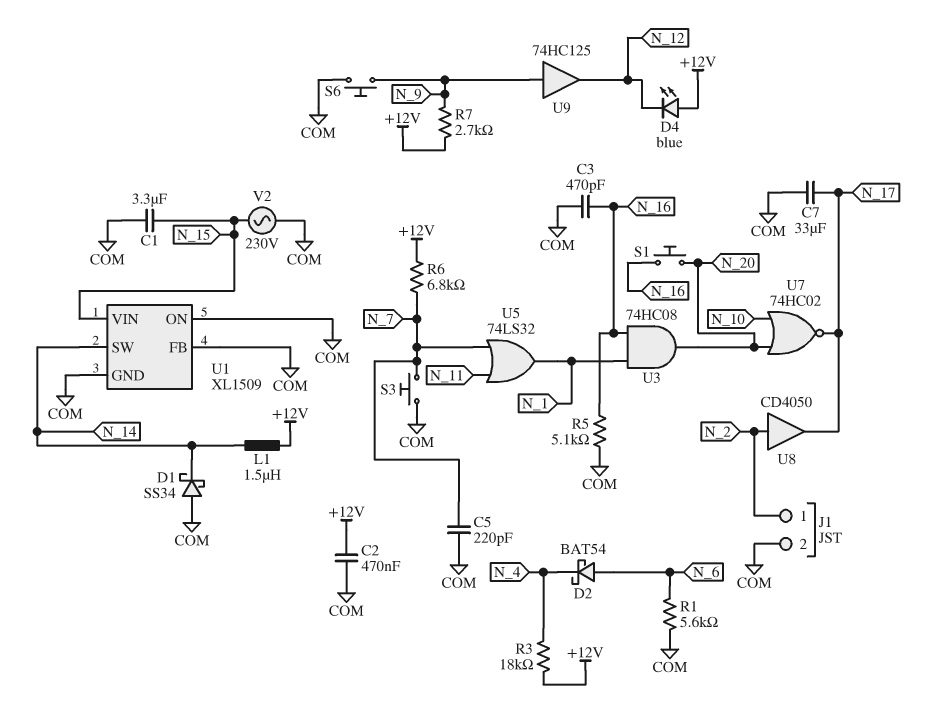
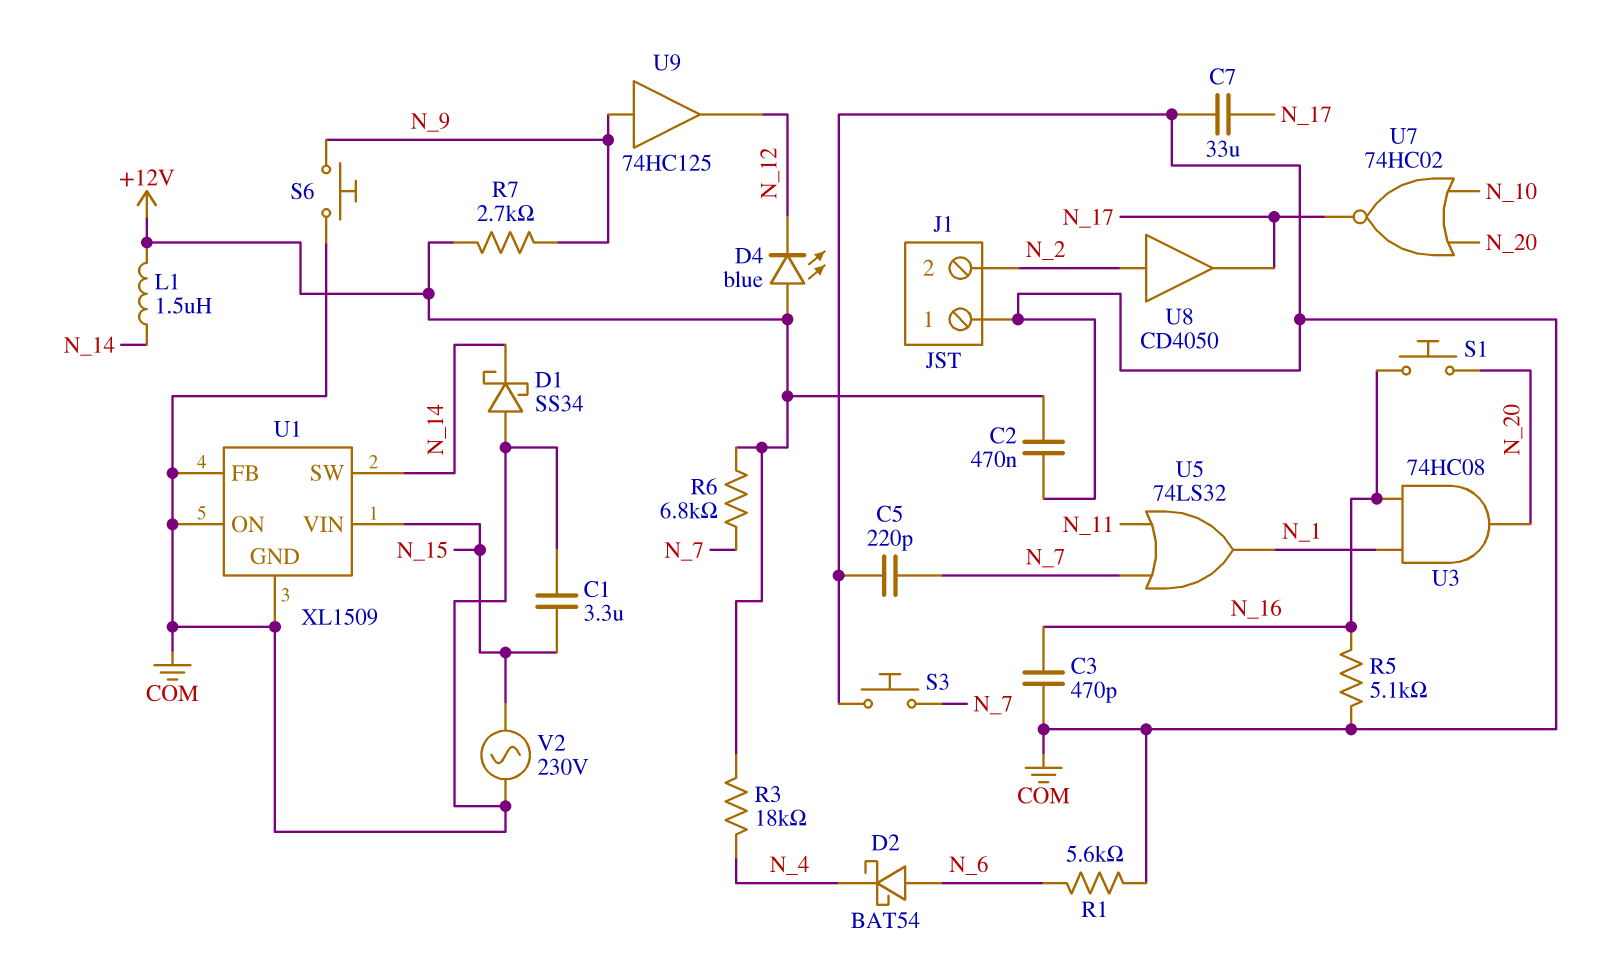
J1 pin 1: N_2 -> COM
J1 pin 2: COM -> N_2

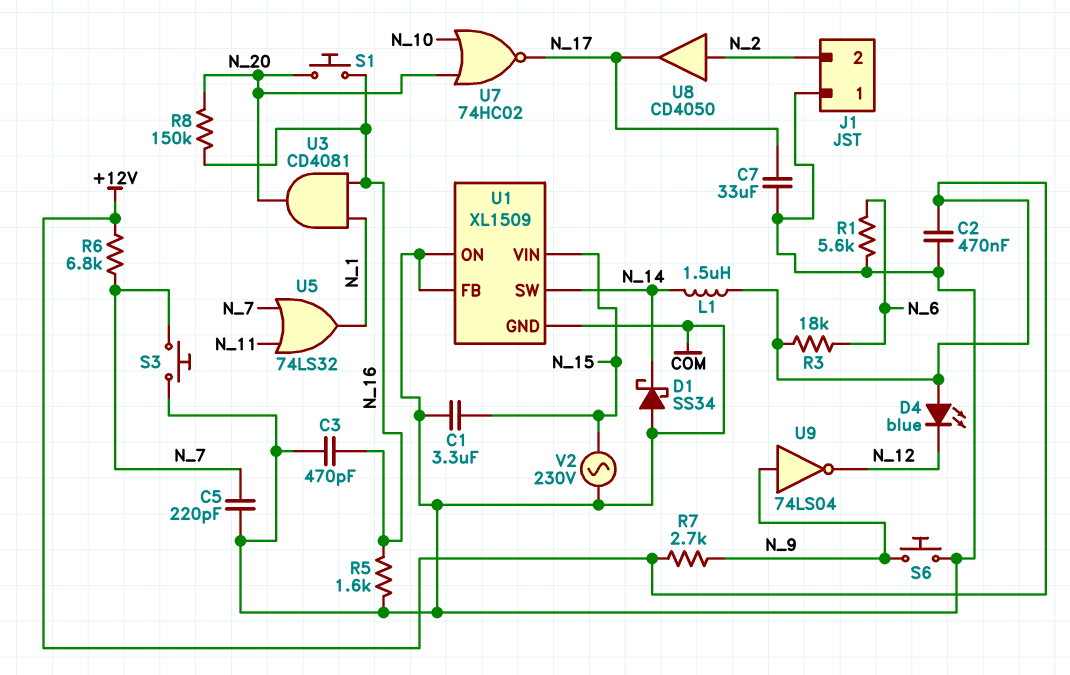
D2: schottky BAT54 (A N_6, K N_4) -> none
R3: 18k (+12V, N_4) -> 18k (+12V, N_6)
R5: 5.1k (COM, N_16) -> 1.6k (COM, N_16)
R8: none -> 150k (N_16, N_20)
U3: AND 74HC08 (in N_1, in N_16, out N_20) -> AND CD4081 (in N_1, in N_16, out N_20)
U9: buffer 74HC125 (in N_9, out N_12) -> NOT 74LS04 (in N_9, out N_12)

